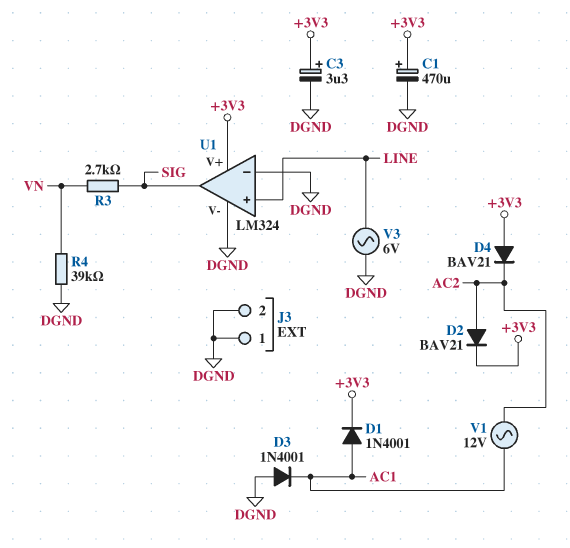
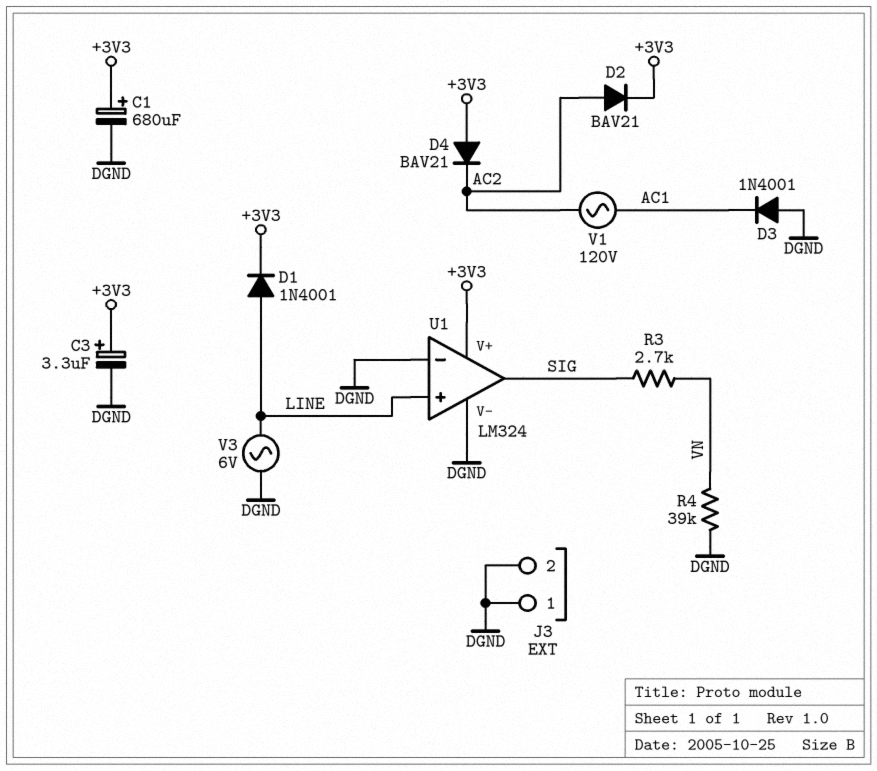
C1: 470uF (plus +3V3, minus DGND) -> 680uF (plus +3V3, minus DGND)
D1: diode 1N4001 (A AC1, K +3V3) -> diode 1N4001 (A LINE, K +3V3)
V1: AC 12V (AC1, AC2) -> AC 120V (AC1, AC2)

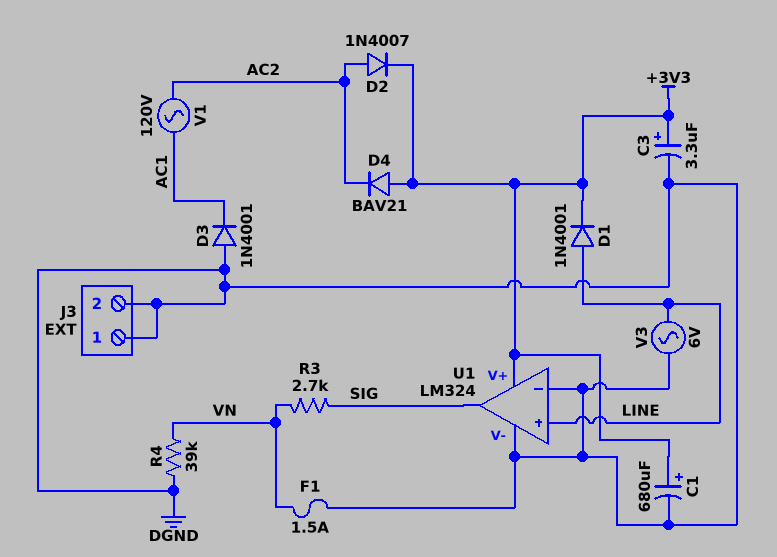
D2: diode BAV21 (A AC2, K +3V3) -> diode 1N4007 (A AC2, K +3V3)
F1: none -> 1.5A (DGND, VN)

